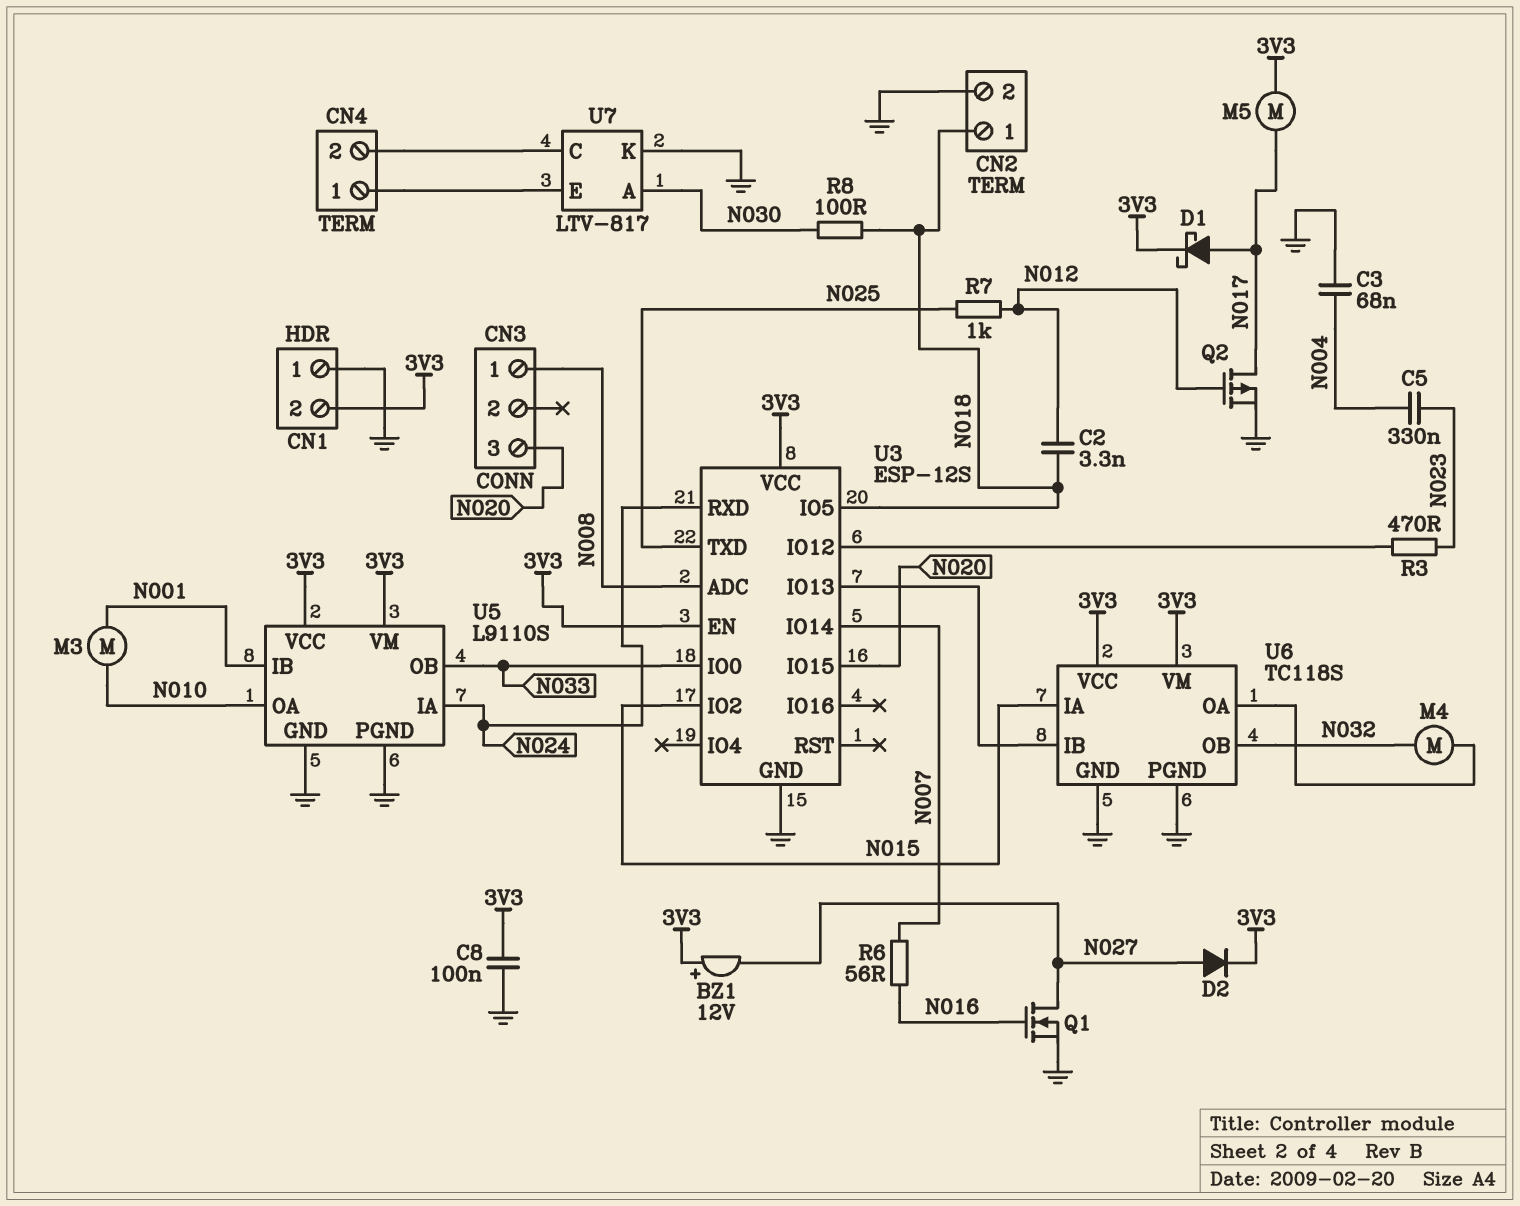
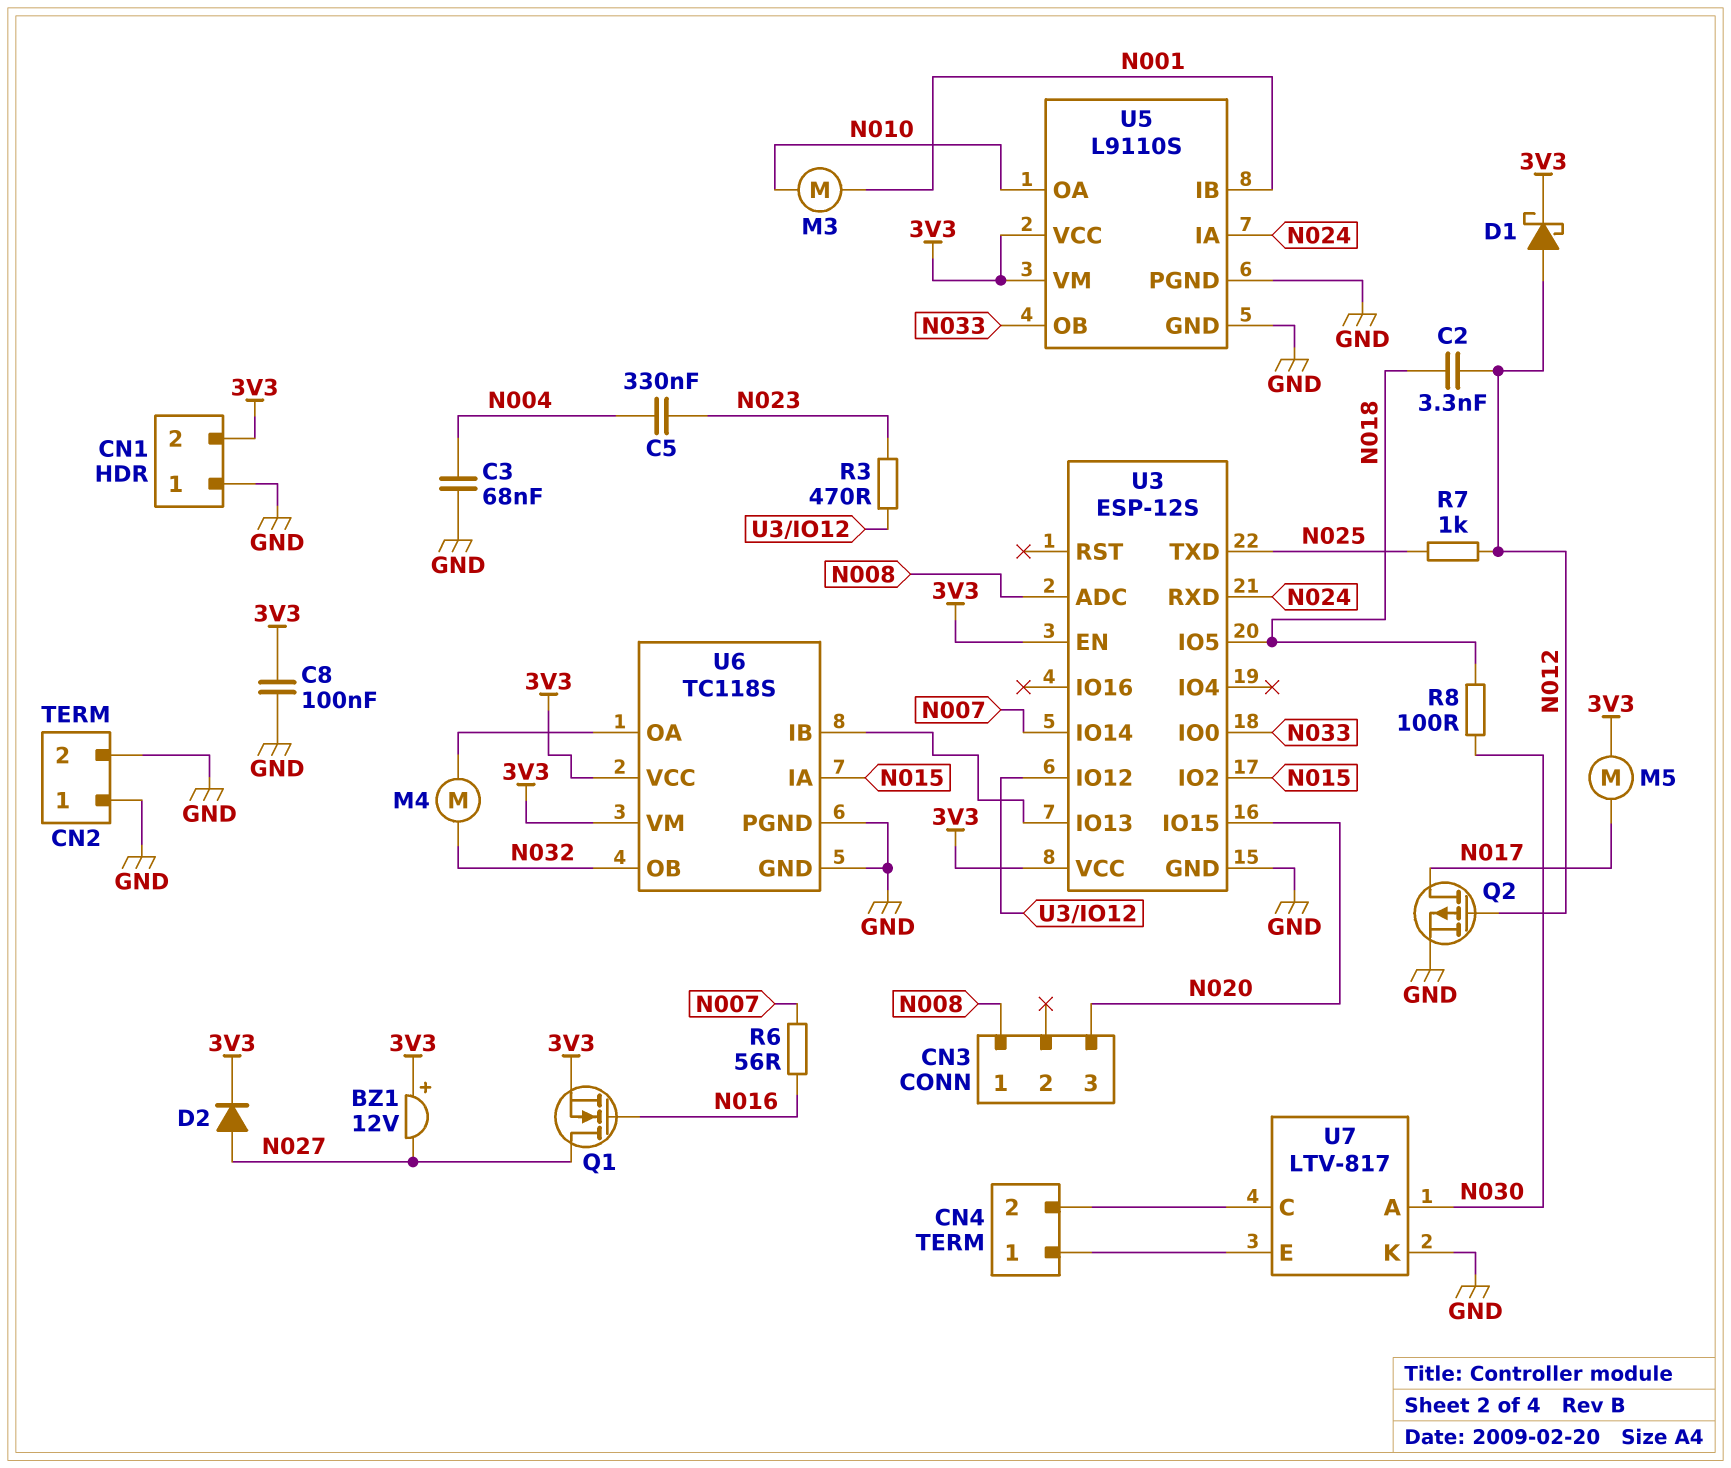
CN2 pin 1: N018 -> GND
D1: schottky (A N017, K 3V3) -> schottky (A N012, K 3V3)
Q1: NMOS (G N016, D N027, S GND) -> NMOS (G N016, D N027, S 3V3)

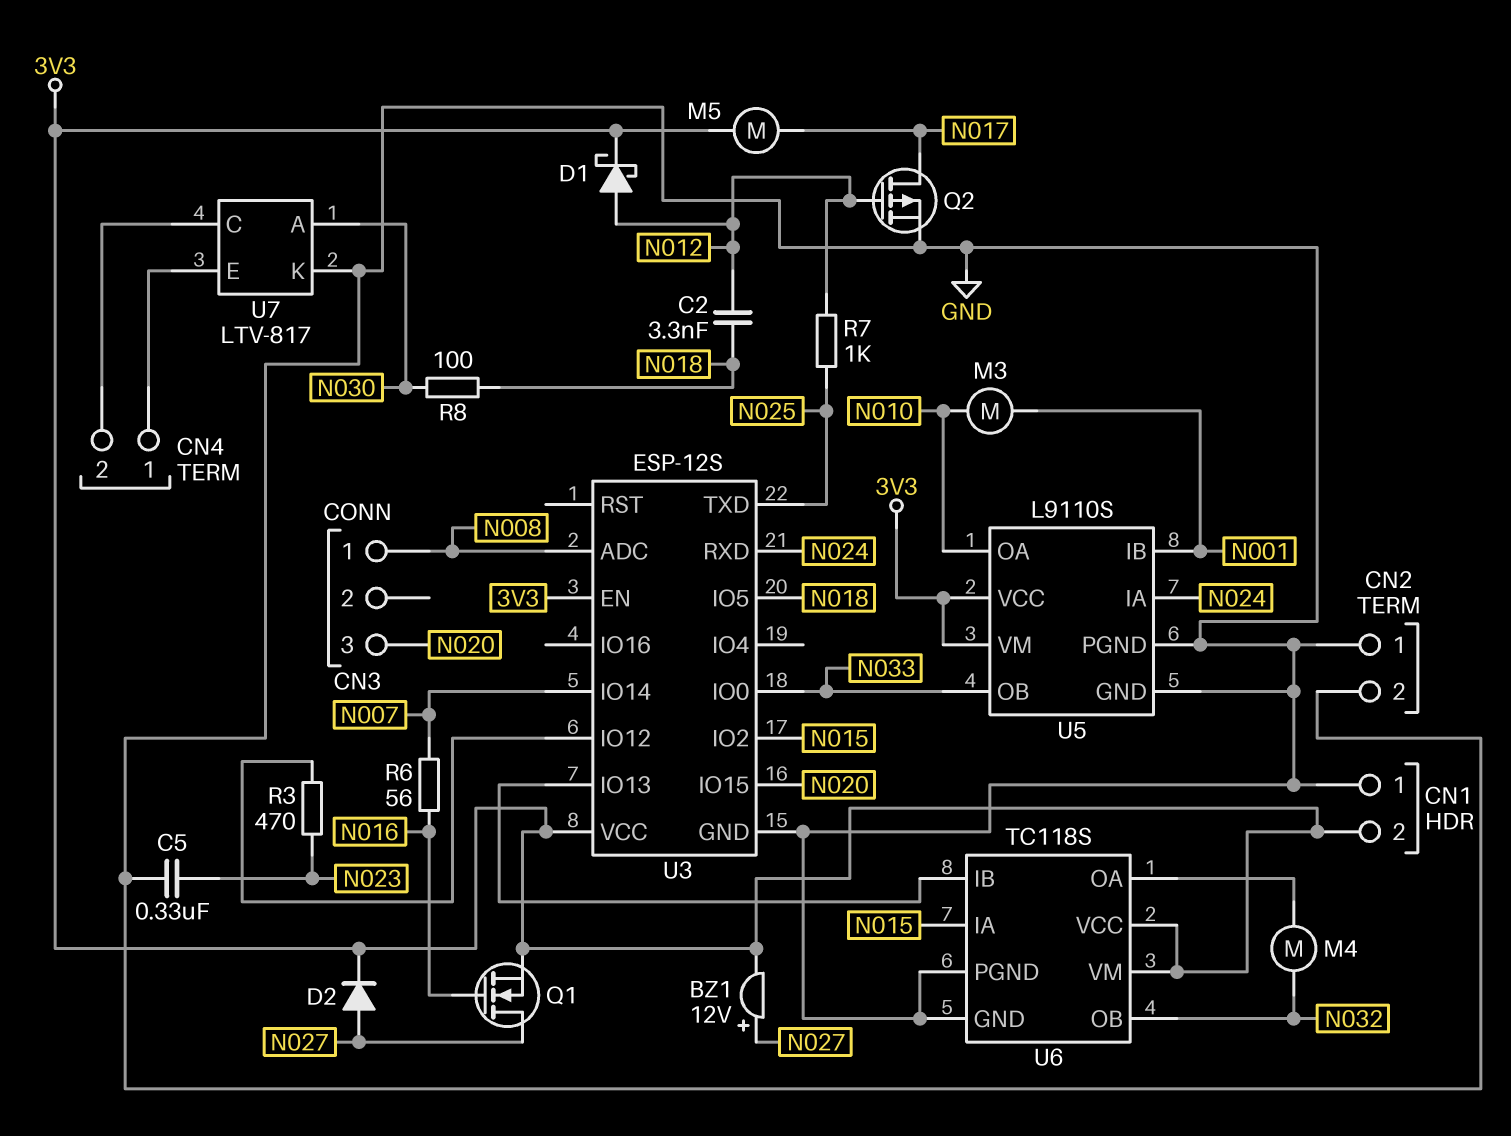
BZ1: buzzer 12V (plus 3V3, minus N027) -> buzzer 12V (plus N027, minus 3V3)
C3: 68nF (GND, N004) -> none
C5: 330nF (N004, N023) -> 330nF (GND, N023)
C8: 100nF (3V3, GND) -> none

